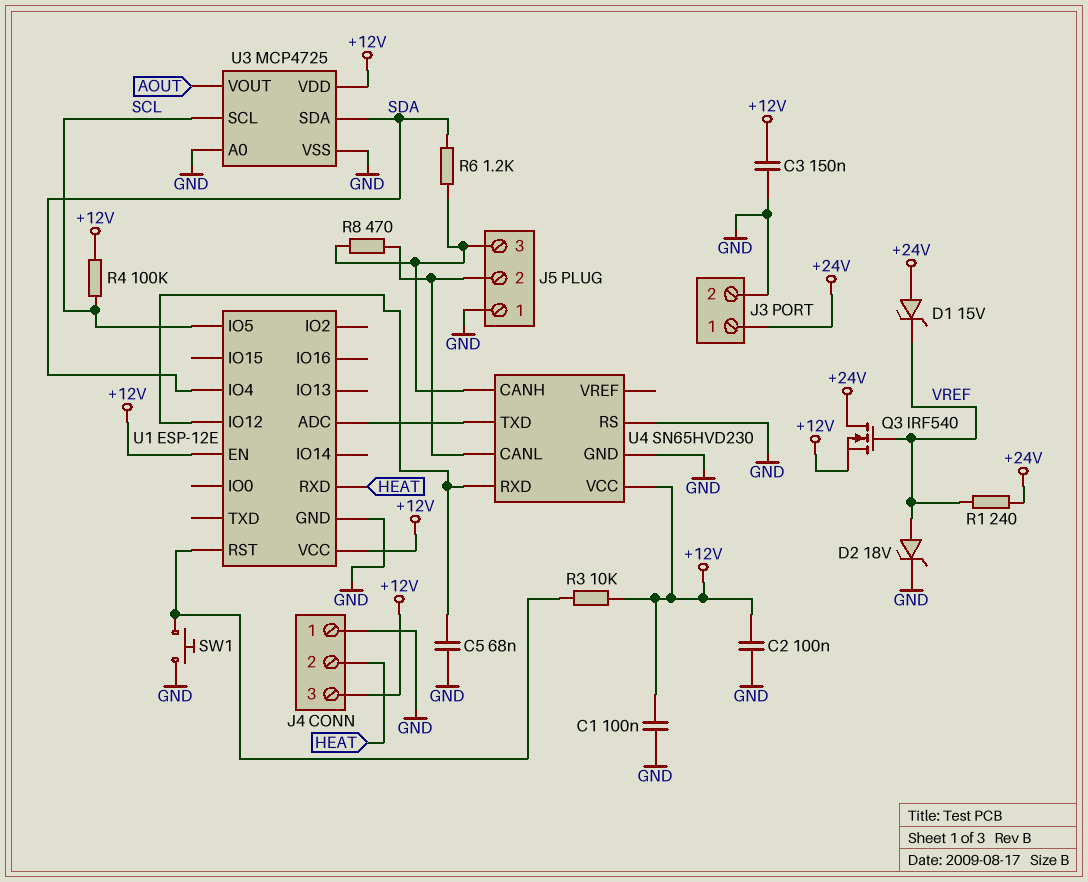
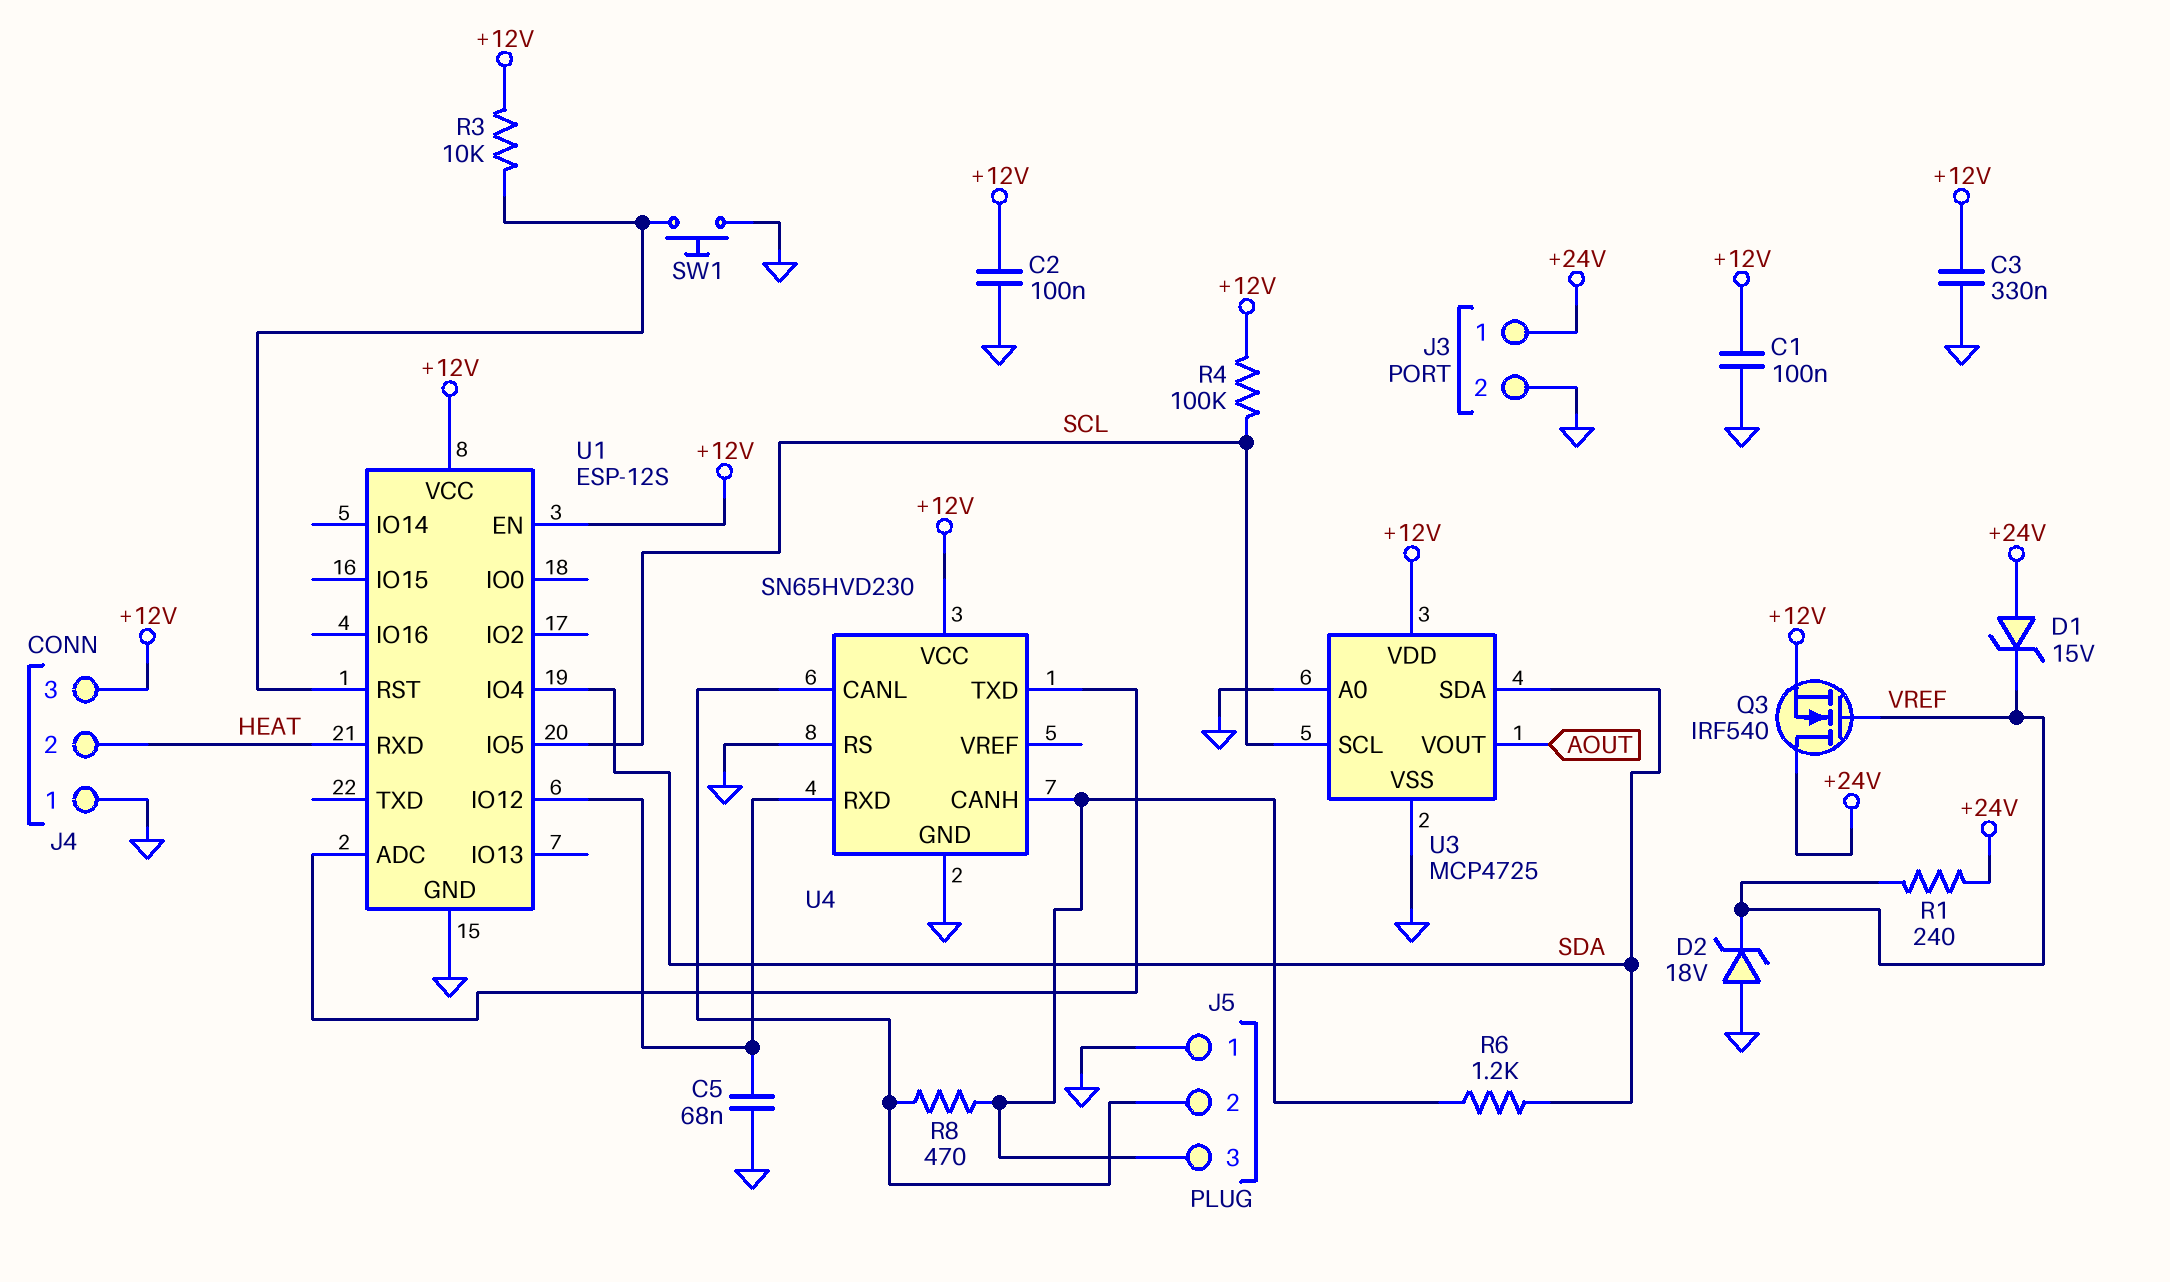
C3: 150nF (+12V, GND) -> 330nF (+12V, GND)
D2: zener 18V (A VREF, K GND) -> zener 18V (A GND, K VREF)
U1: ESP-12E -> ESP-12S

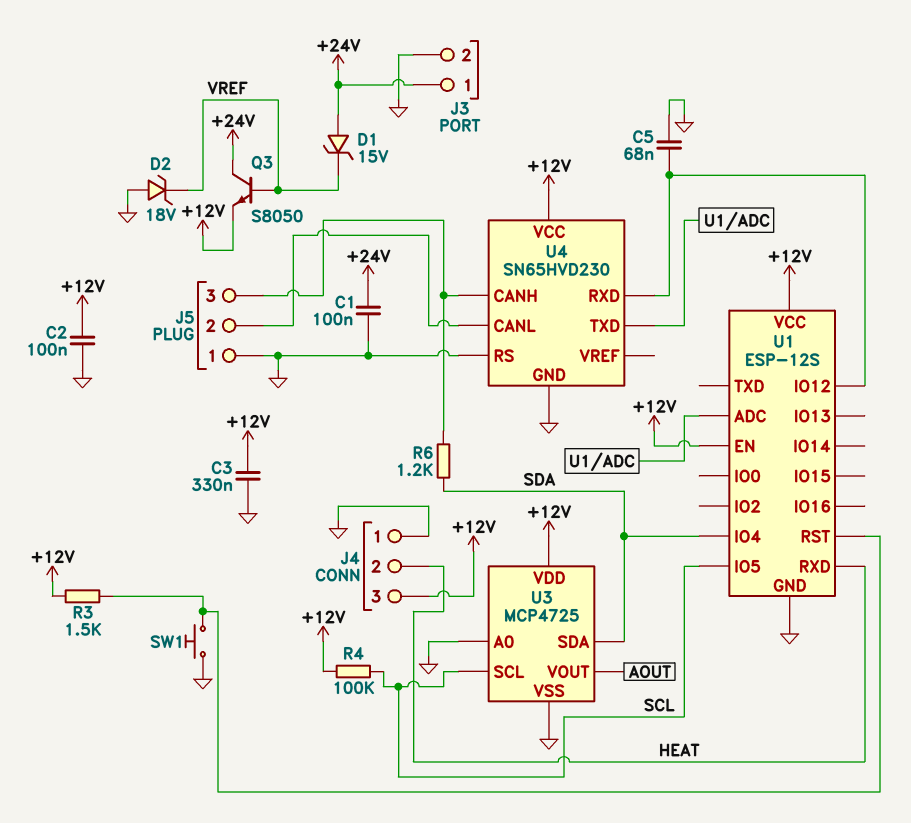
C1: 100nF (+12V, GND) -> 100nF (+24V, GND)
Q3: NMOS IRF540 (G VREF, D +24V, S +12V) -> NPN S8050 (B VREF, C +24V, E +12V)
R1: 240 (+24V, VREF) -> none
R3: 10k (+12V, U1/RST) -> 1.5k (+12V, U1/RST)
R8: 470 (J5/2, J5/3) -> none

